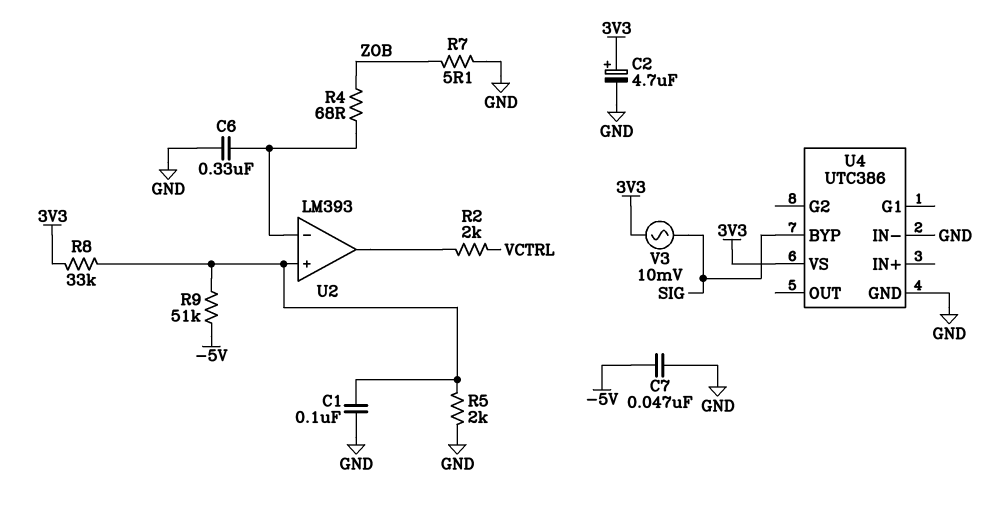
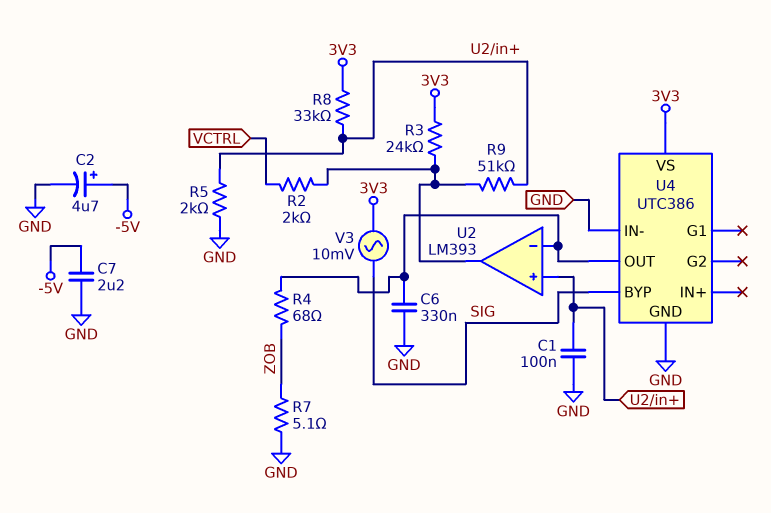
C2: 4.7uF (plus 3V3, minus GND) -> 4.7uF (plus -5V, minus GND)
C7: 47nF (-5V, GND) -> 2.2uF (-5V, GND)
R3: none -> 24k (3V3, U2/out)
R9: 51k (-5V, U2/in+) -> 51k (U2/in+, U2/out)
U4 pin OUT: none -> U2/in-

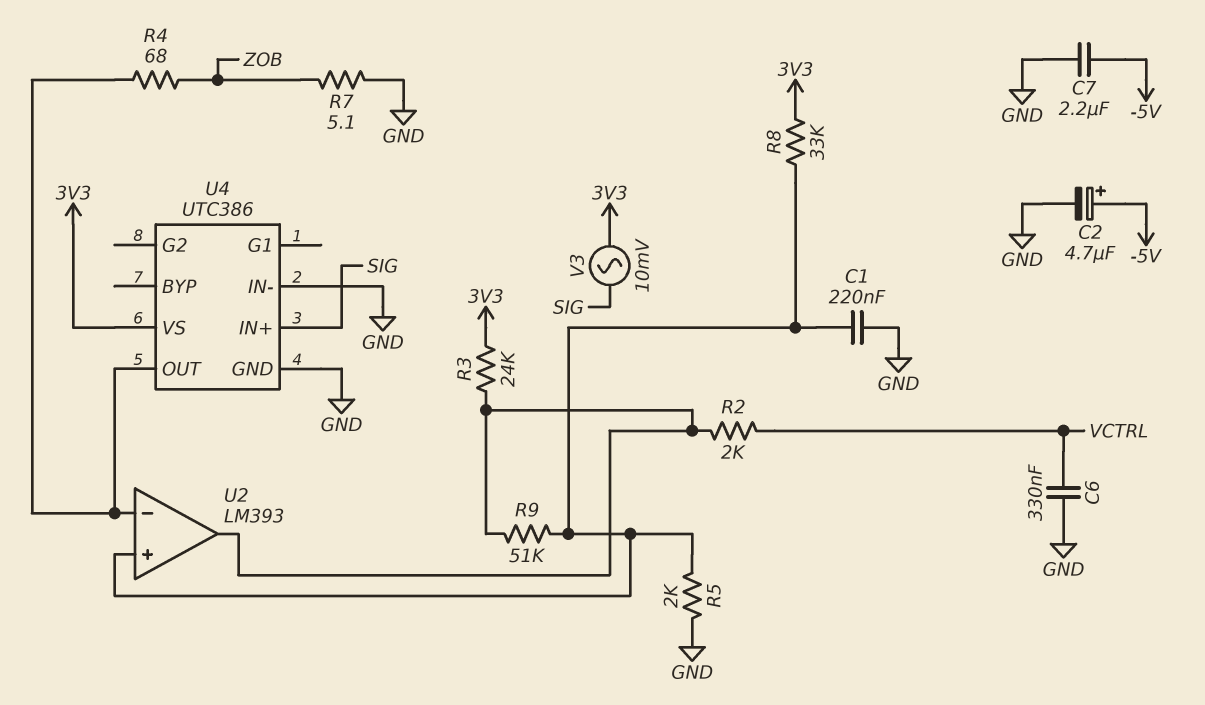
C1: 100nF (GND, U2/in+) -> 220nF (GND, U2/in+)
C6: 330nF (GND, U2/in-) -> 330nF (GND, VCTRL)
U4 pin BYP: SIG -> none
U4 pin IN+: none -> SIG

